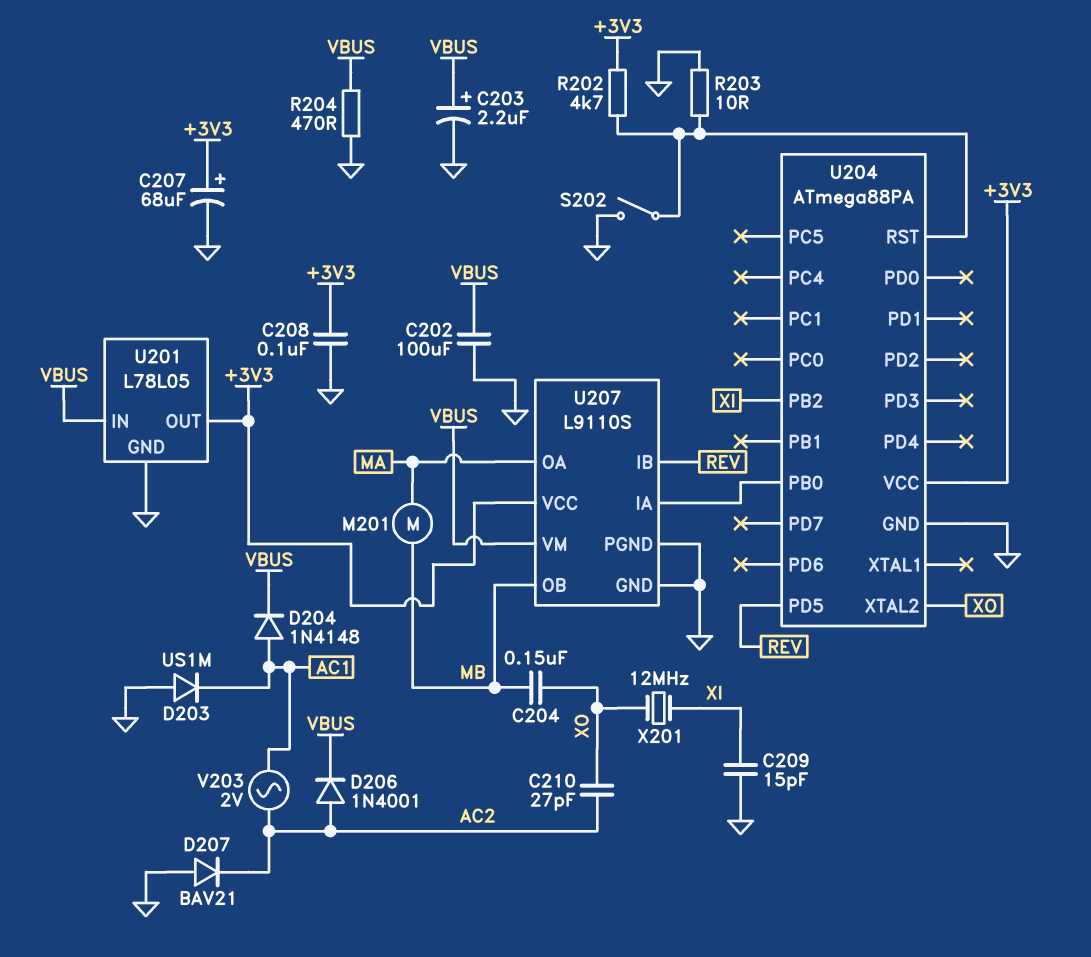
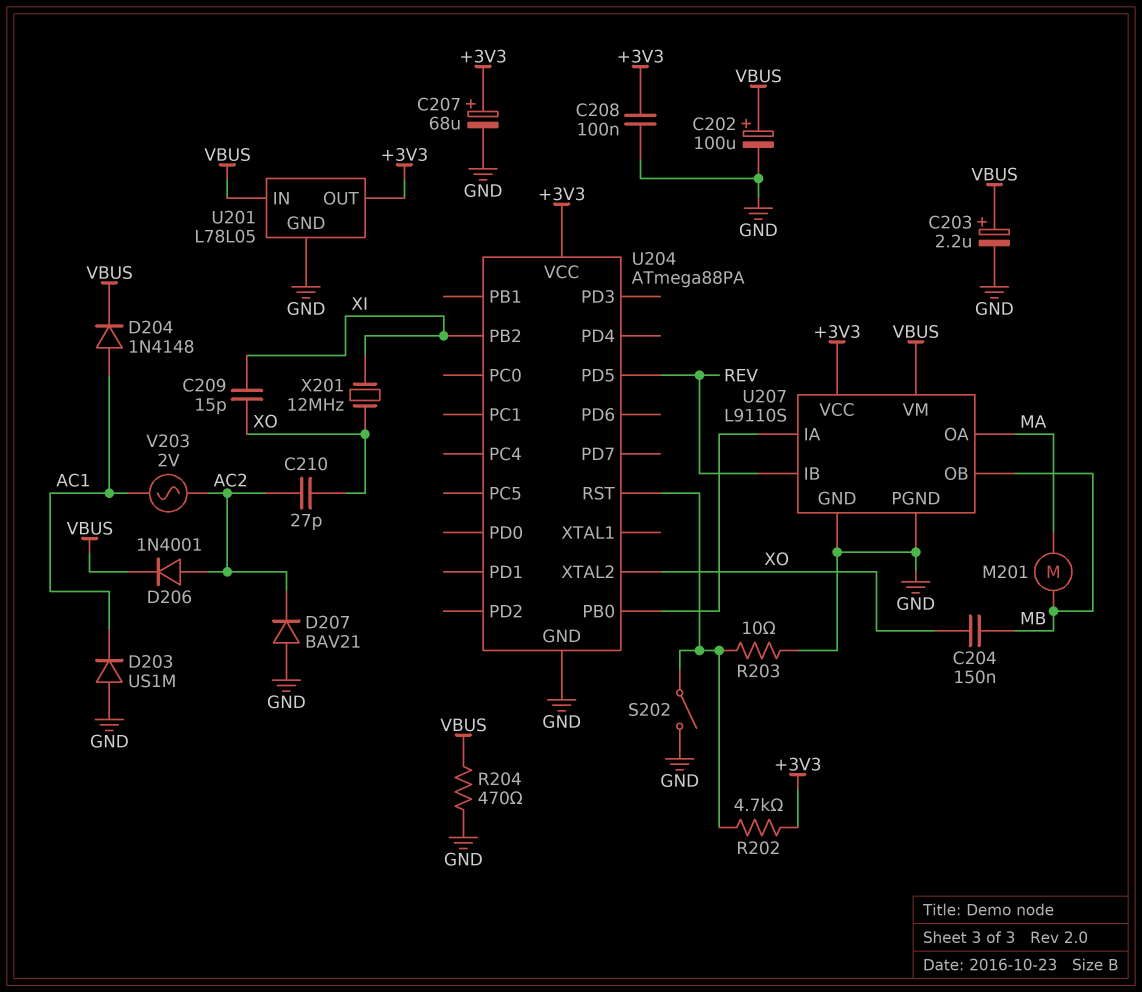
C202: 100uF (GND, VBUS) -> 100uF (plus VBUS, minus GND)
C209: 15pF (GND, XI) -> 15pF (XI, XO)

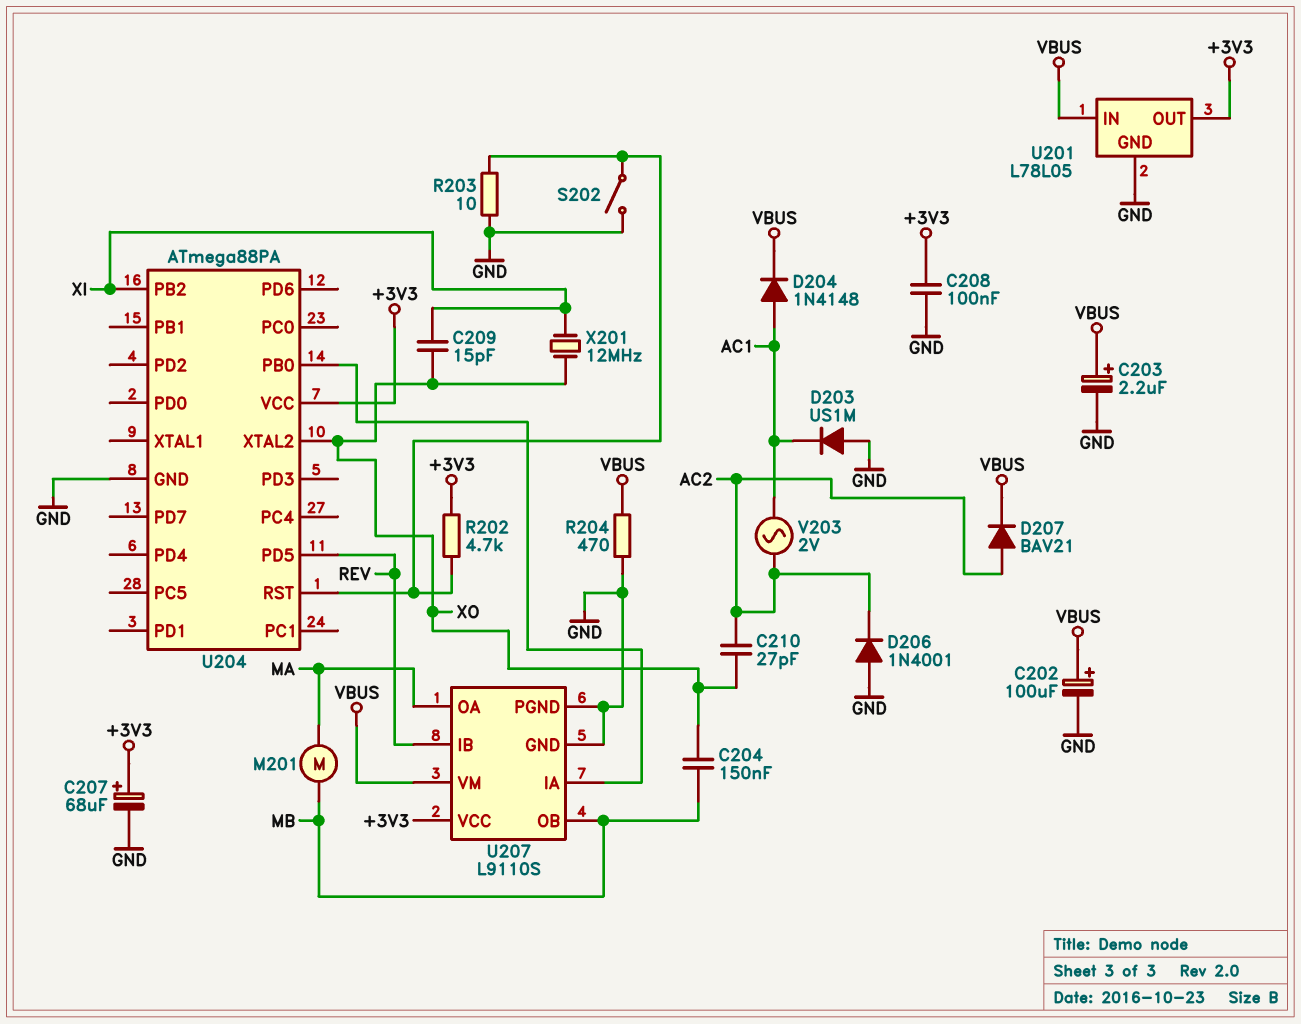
D206: diode 1N4001 (A AC2, K VBUS) -> diode 1N4001 (A GND, K AC2)
D207: diode BAV21 (A GND, K AC2) -> diode BAV21 (A AC2, K VBUS)

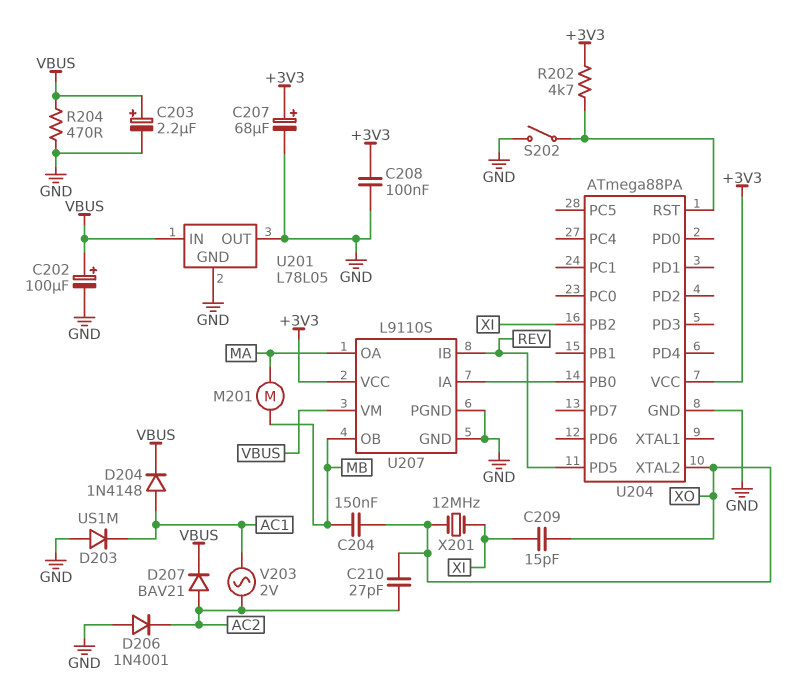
R203: 10 (GND, U204/RST) -> none
U201 pin OUT: +3V3 -> GND

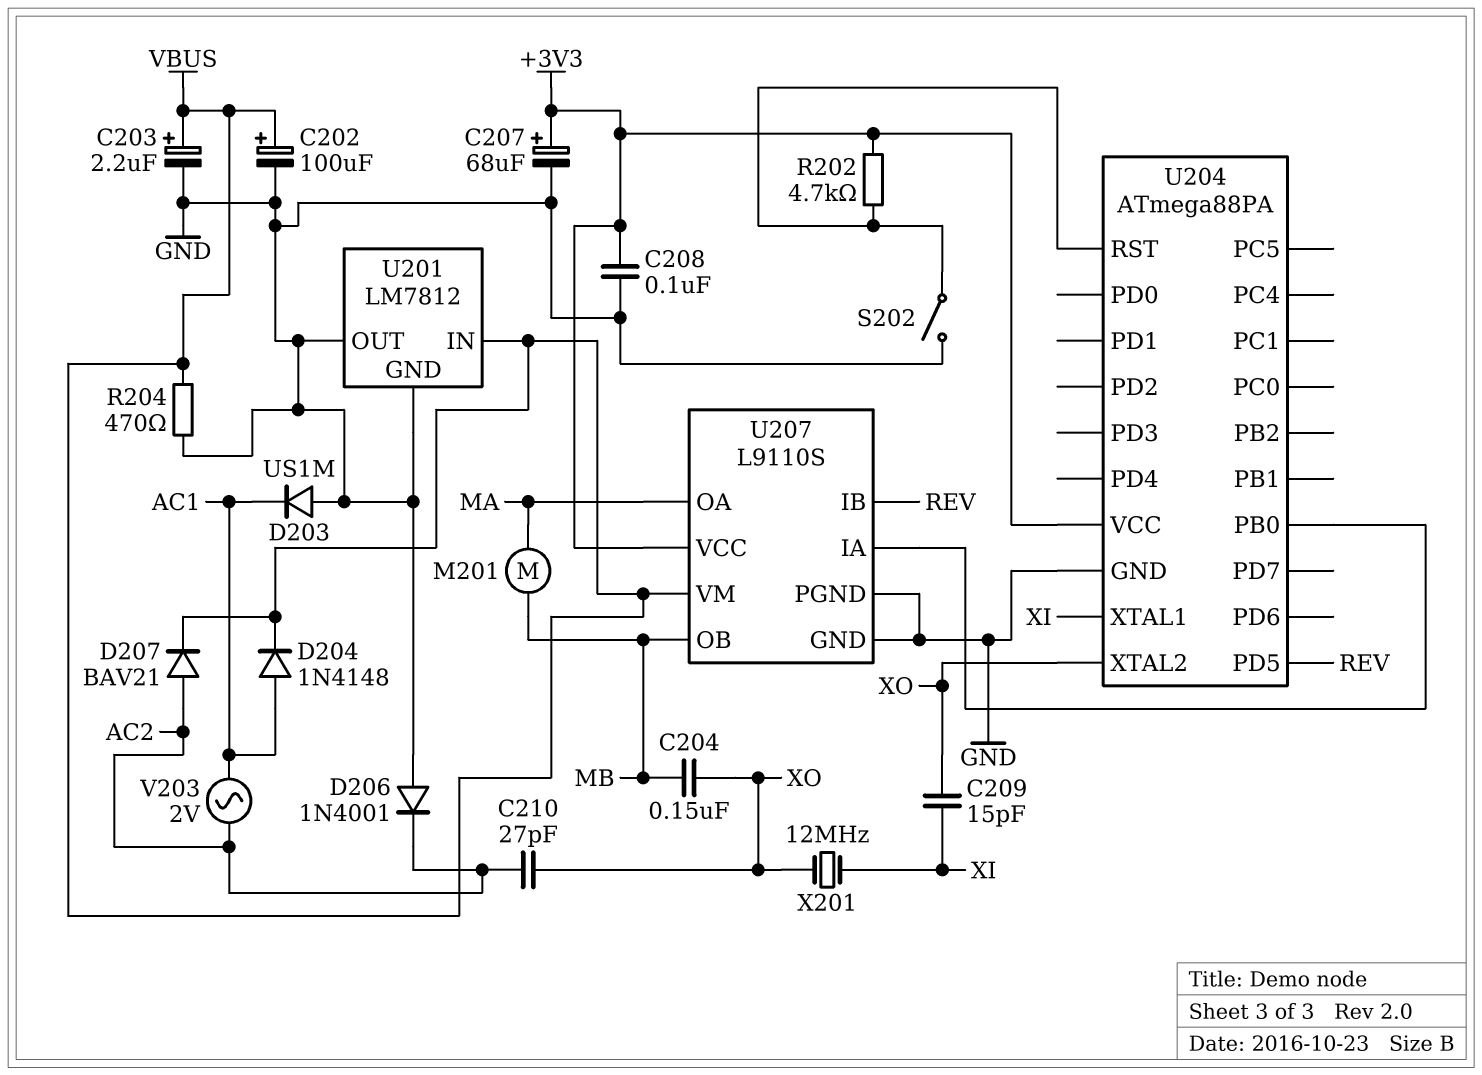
U201: L78L05 -> LM7812
U204 pin PB2: XI -> none
U204 pin XTAL1: none -> XI

